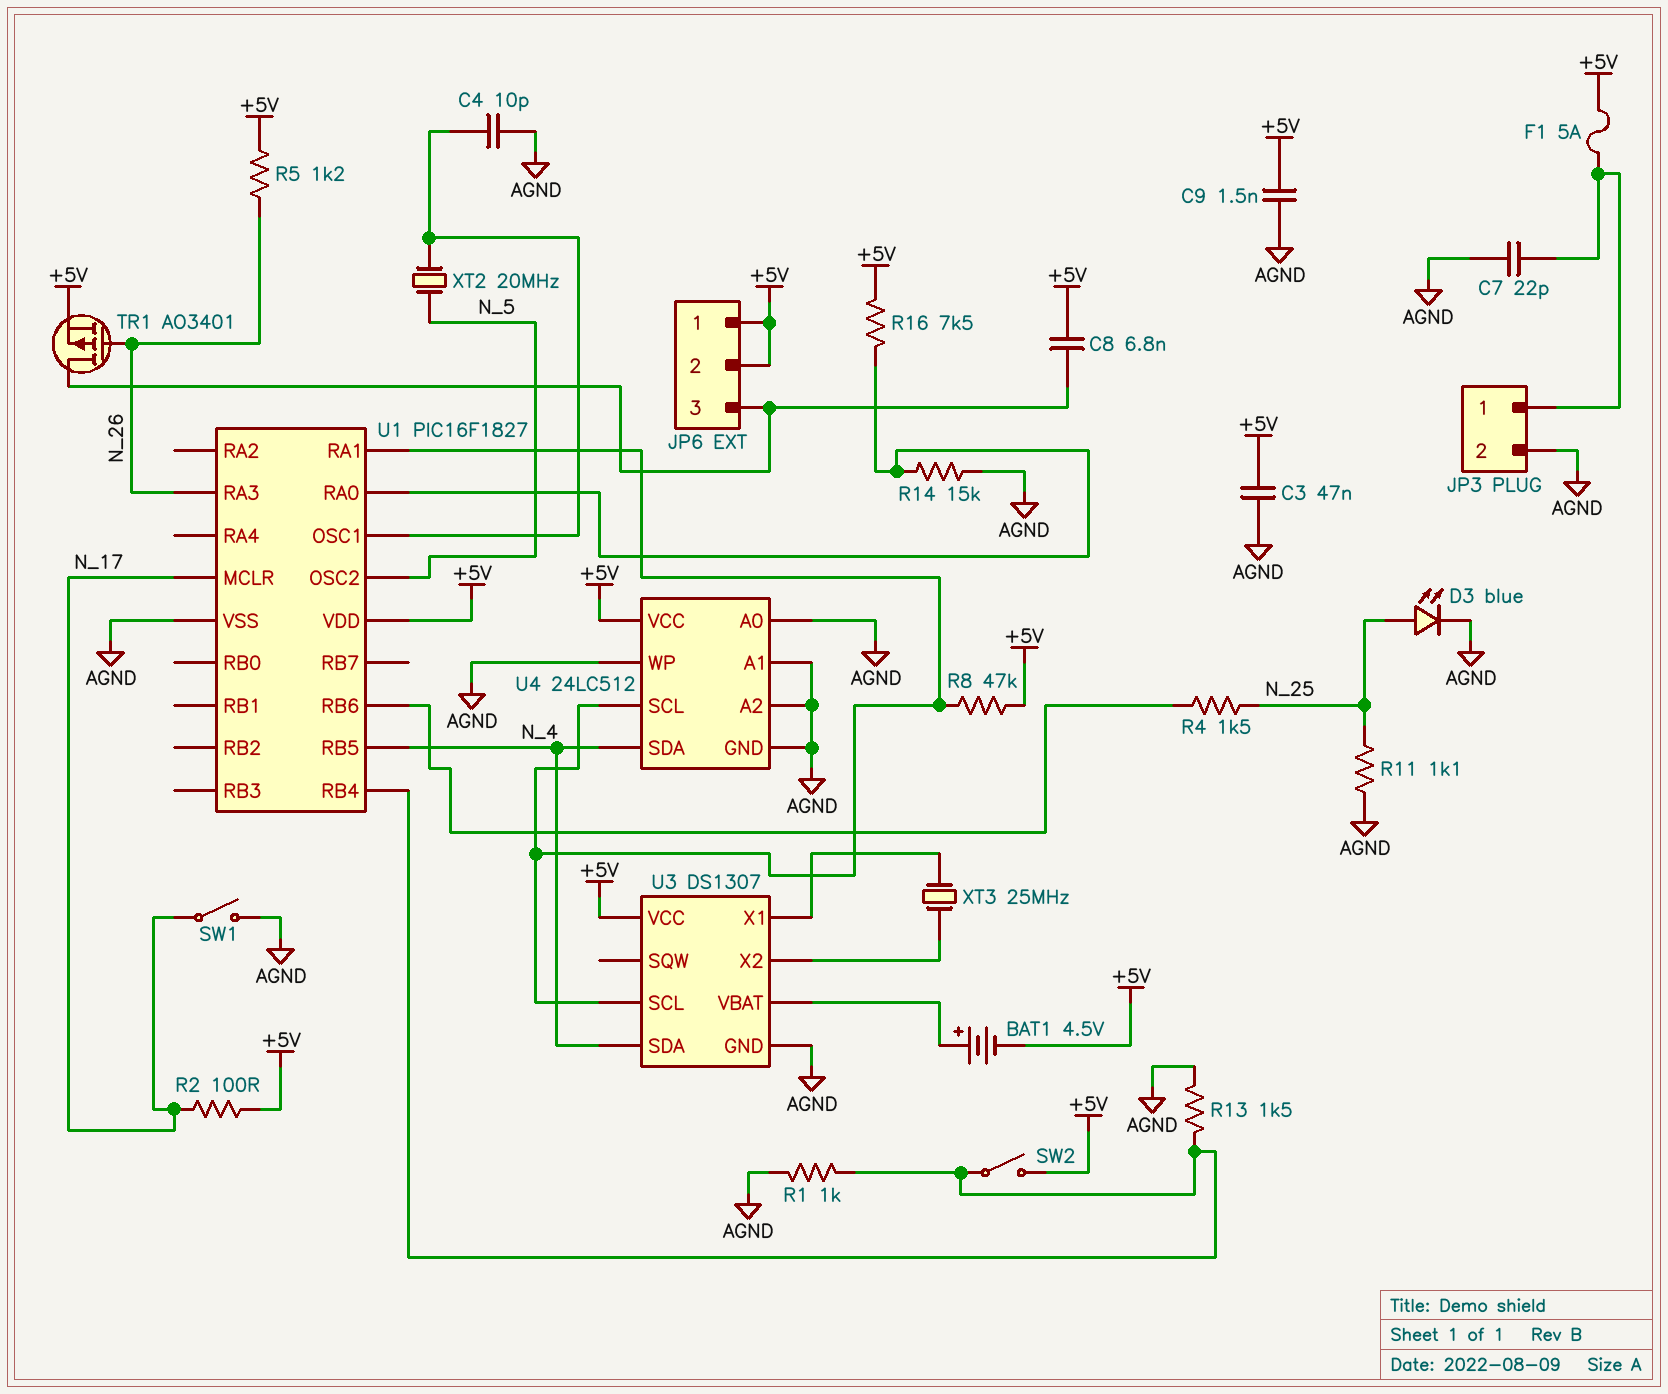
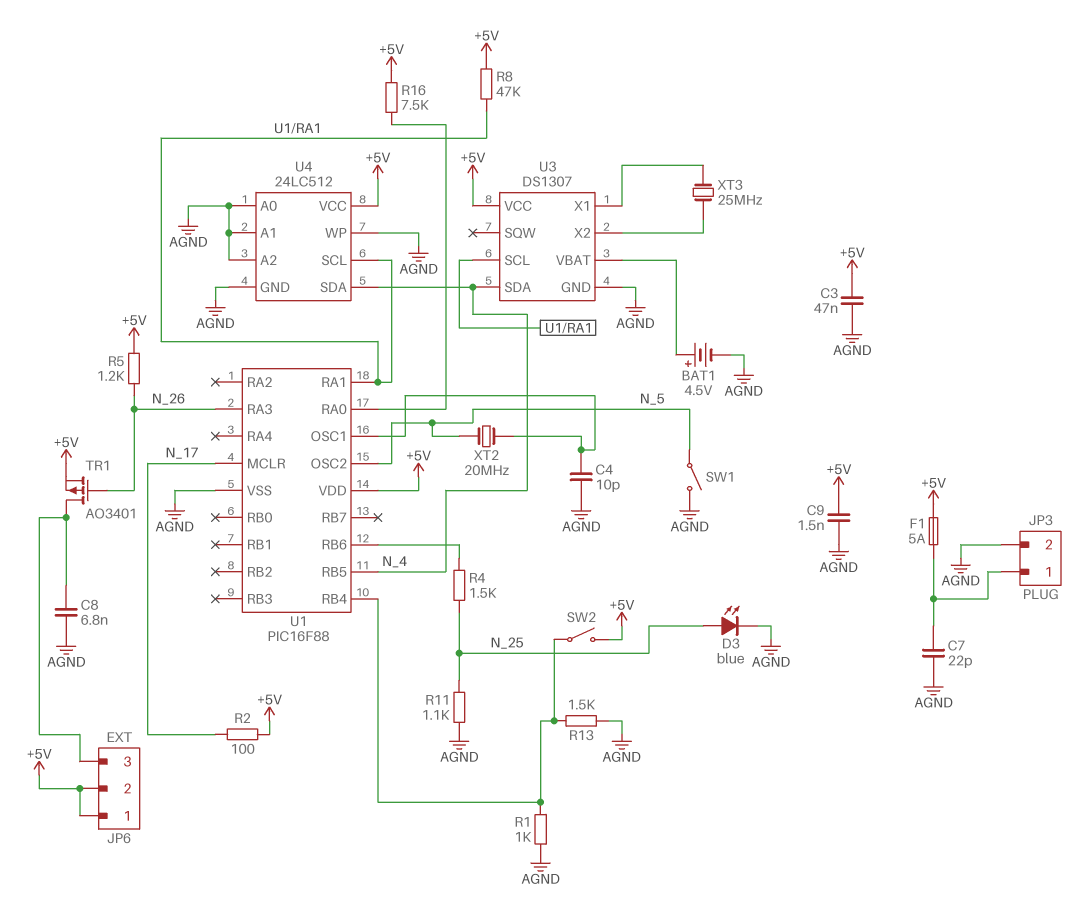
BAT1: 4.5V (plus U3/VBAT, minus +5V) -> 4.5V (plus U3/VBAT, minus AGND)
C8: 6.8nF (+5V, JP6/3) -> 6.8nF (AGND, JP6/3)
R14: 15k (AGND, U1/RA0) -> none
SW1: switch (AGND, N_17) -> switch (AGND, N_5)
U1: PIC16F1827 -> PIC16F88

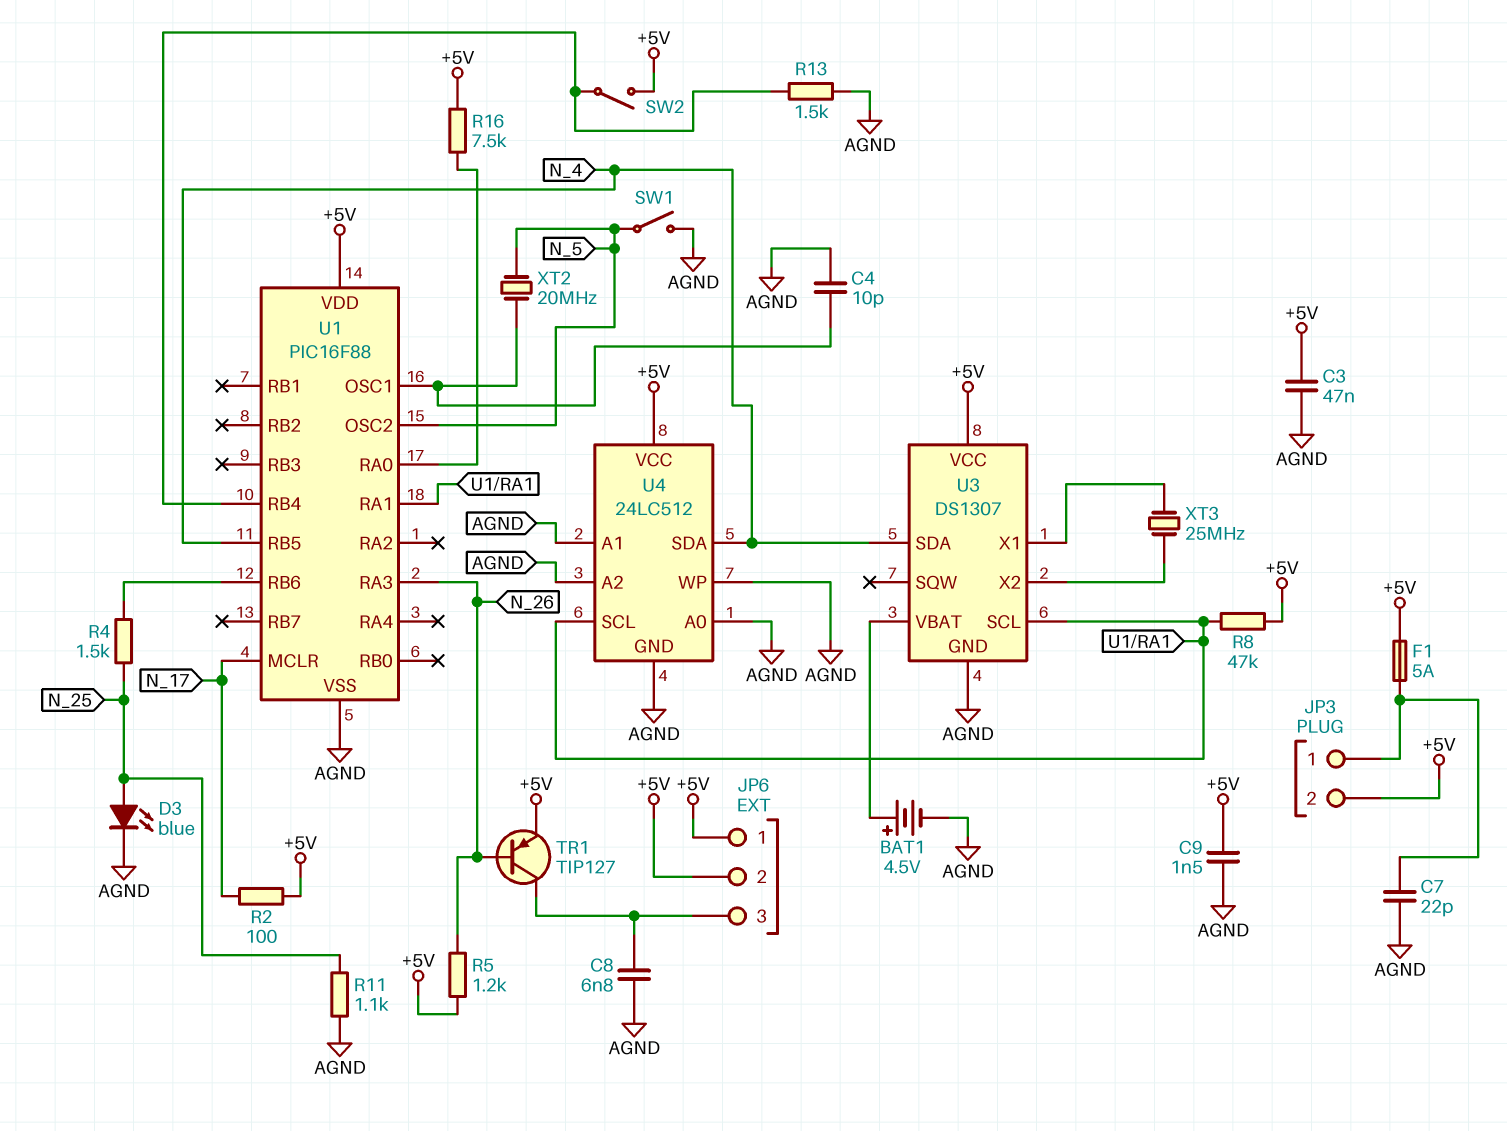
JP3 pin 2: AGND -> +5V
R1: 1k (AGND, U1/RB4) -> none
TR1: PMOS AO3401 (G N_26, D JP6/3, S +5V) -> PNP TIP127 (B N_26, C JP6/3, E +5V)

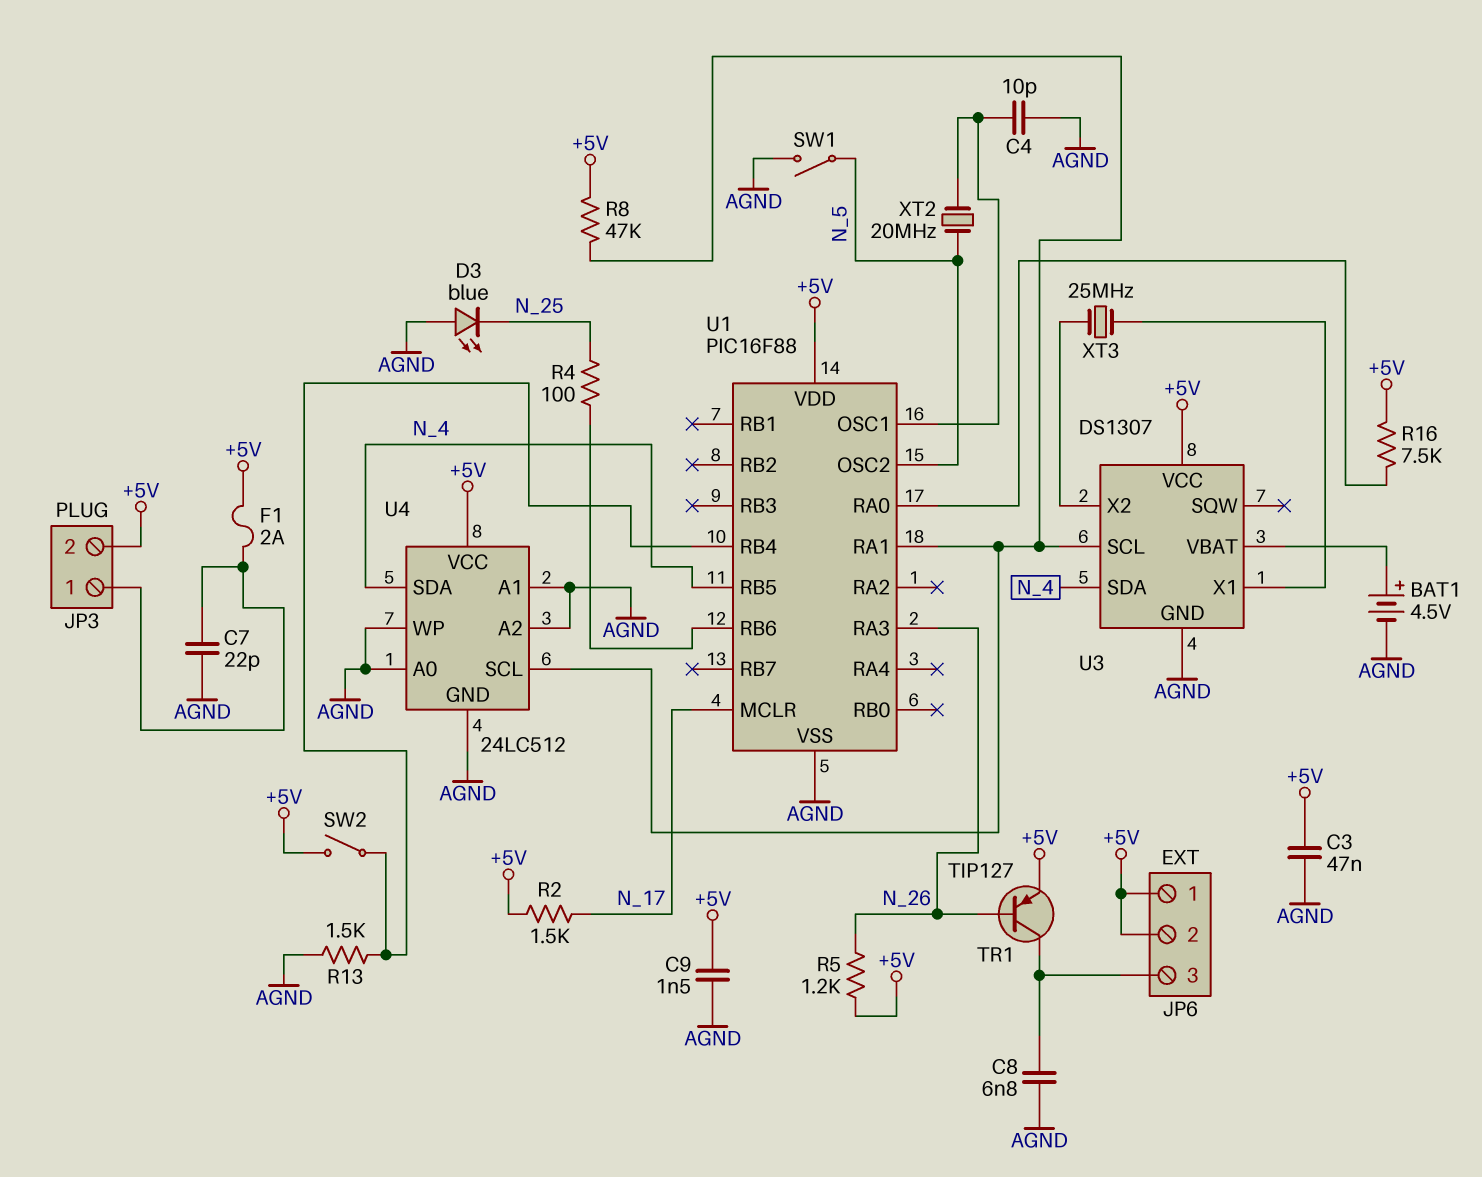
D3: LED blue (A N_25, K AGND) -> LED blue (A AGND, K N_25)
F1: 5A (+5V, JP3/1) -> 2A (+5V, JP3/1)
R2: 100 (+5V, N_17) -> 1.5k (+5V, N_17)
R4: 1.5k (N_25, U1/RB6) -> 100 (N_25, U1/RB6)
R11: 1.1k (AGND, N_25) -> none

